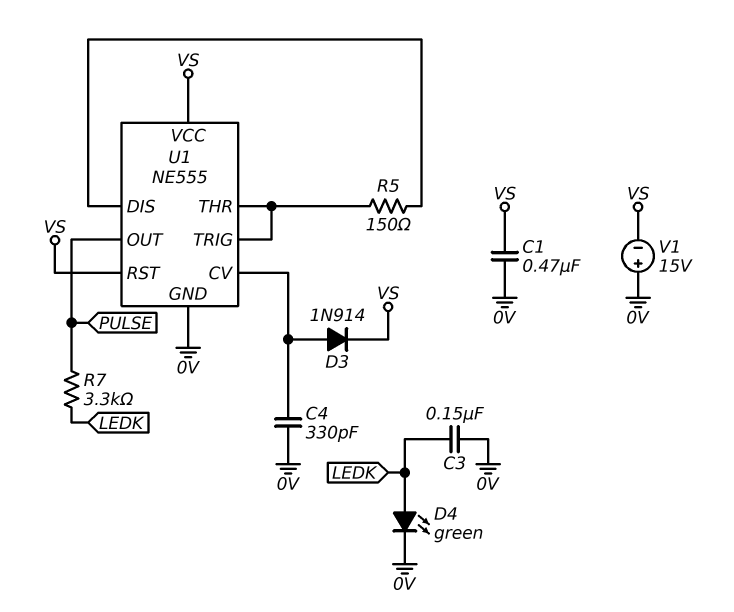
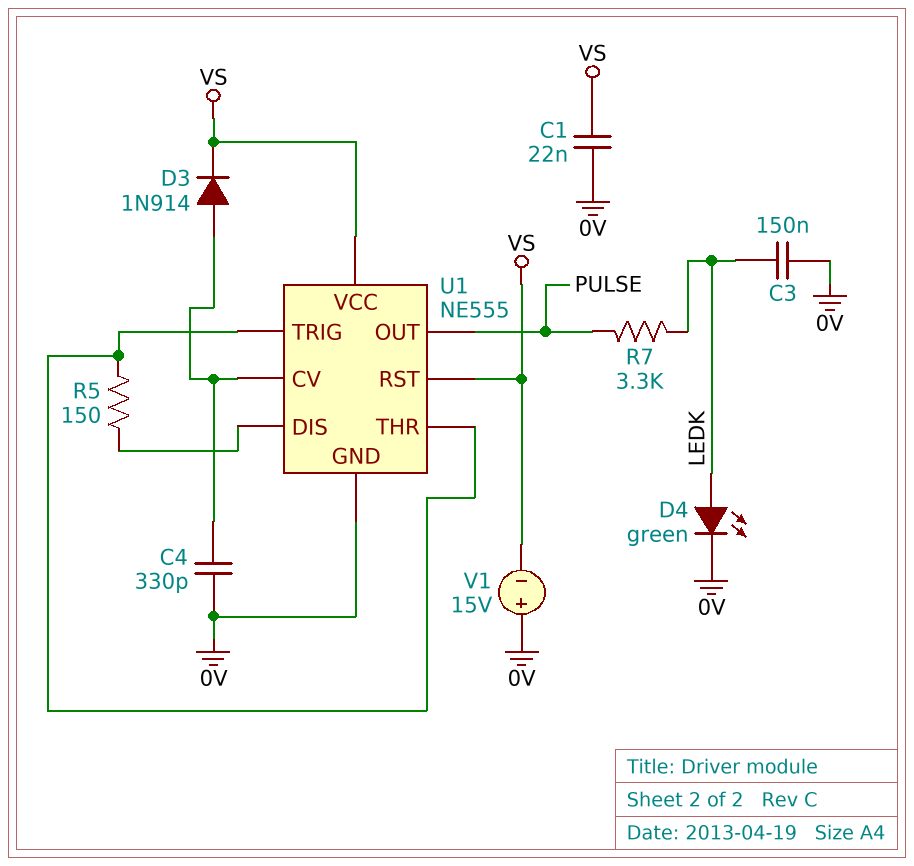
C1: 470nF (0V, VS) -> 22nF (0V, VS)

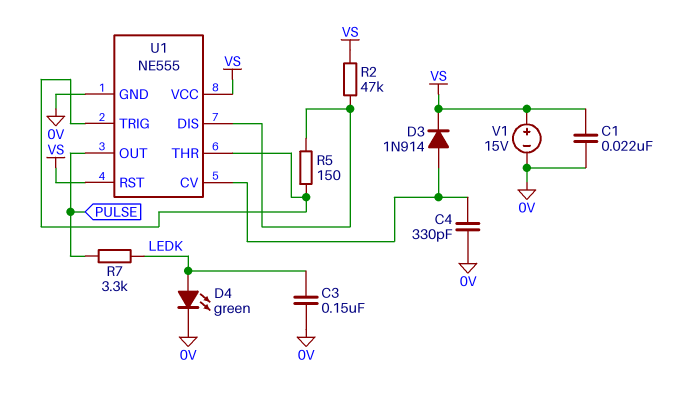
R2: none -> 47k (U1/DIS, VS)
V1: 15V (plus 0V, minus VS) -> 15V (plus VS, minus 0V)

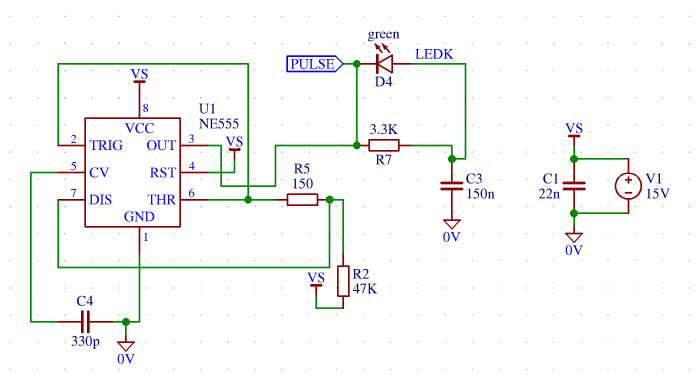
D3: diode 1N914 (A U1/CV, K VS) -> none
D4: LED green (A LEDK, K 0V) -> LED green (A LEDK, K PULSE)

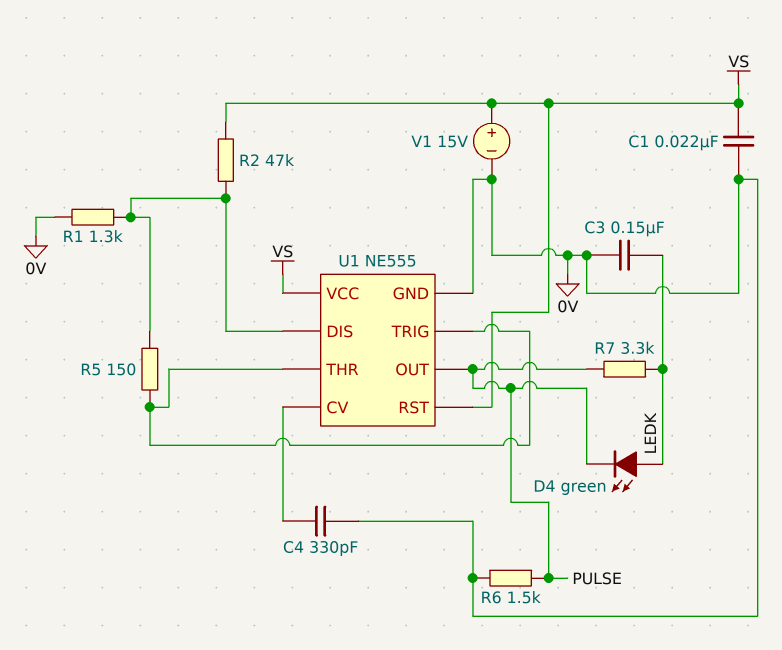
R1: none -> 1.3k (0V, U1/DIS)
R6: none -> 1.5k (0V, PULSE)

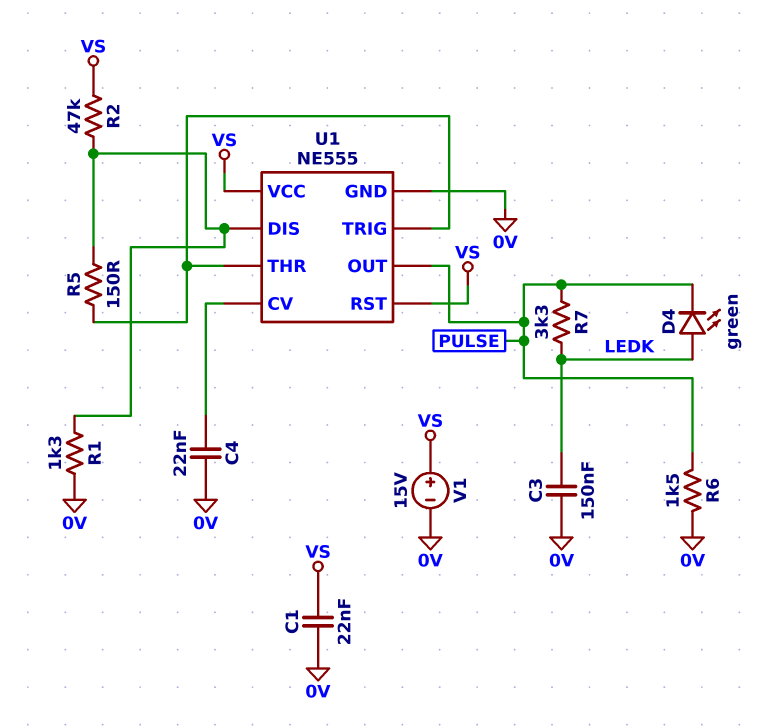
C4: 330pF (0V, U1/CV) -> 22nF (0V, U1/CV)

